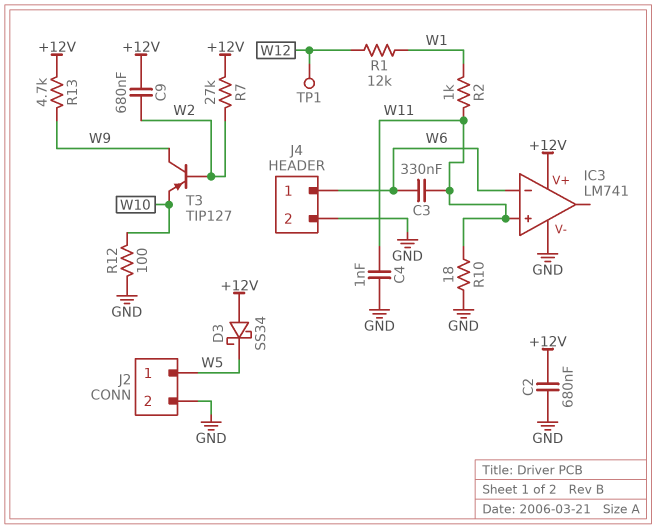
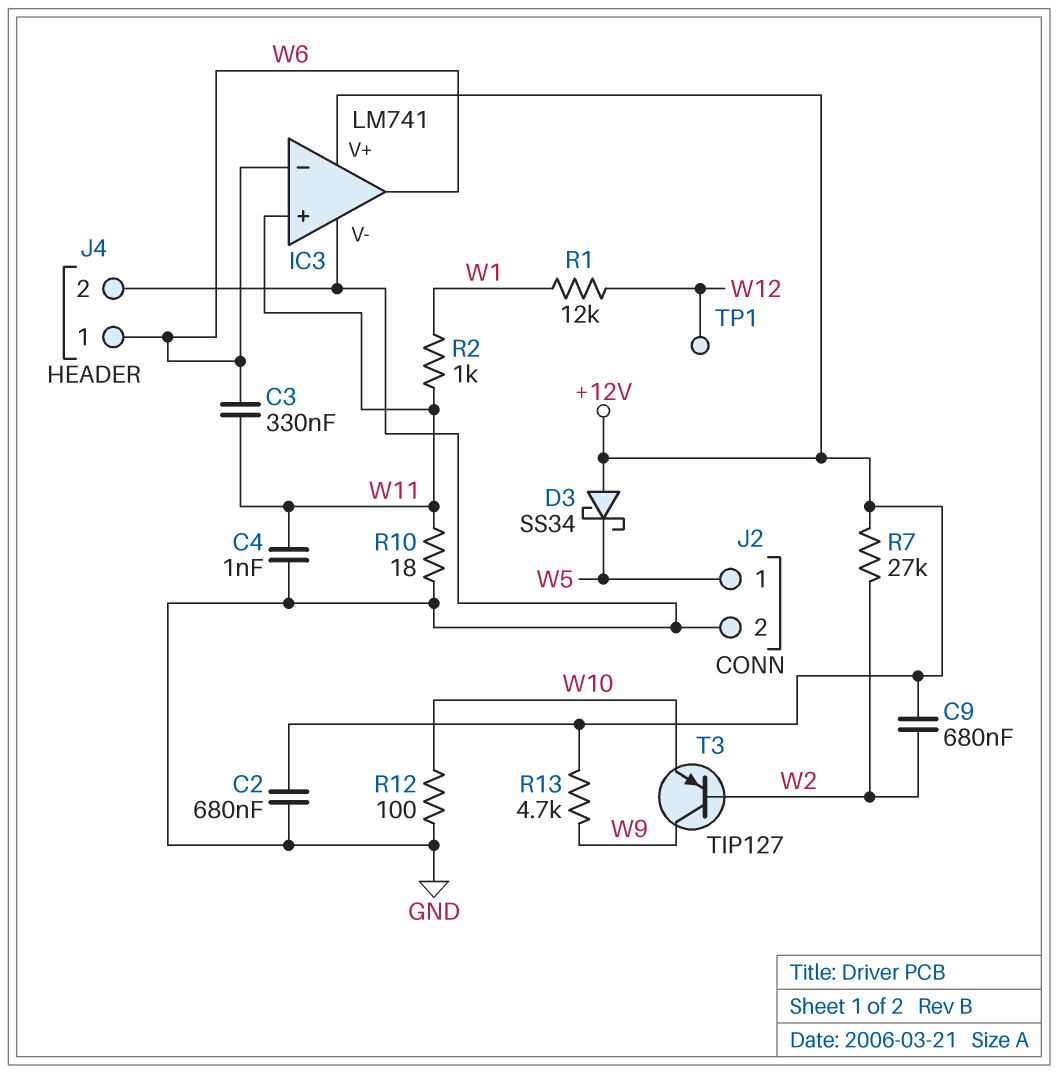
IC3 pin out: none -> W6

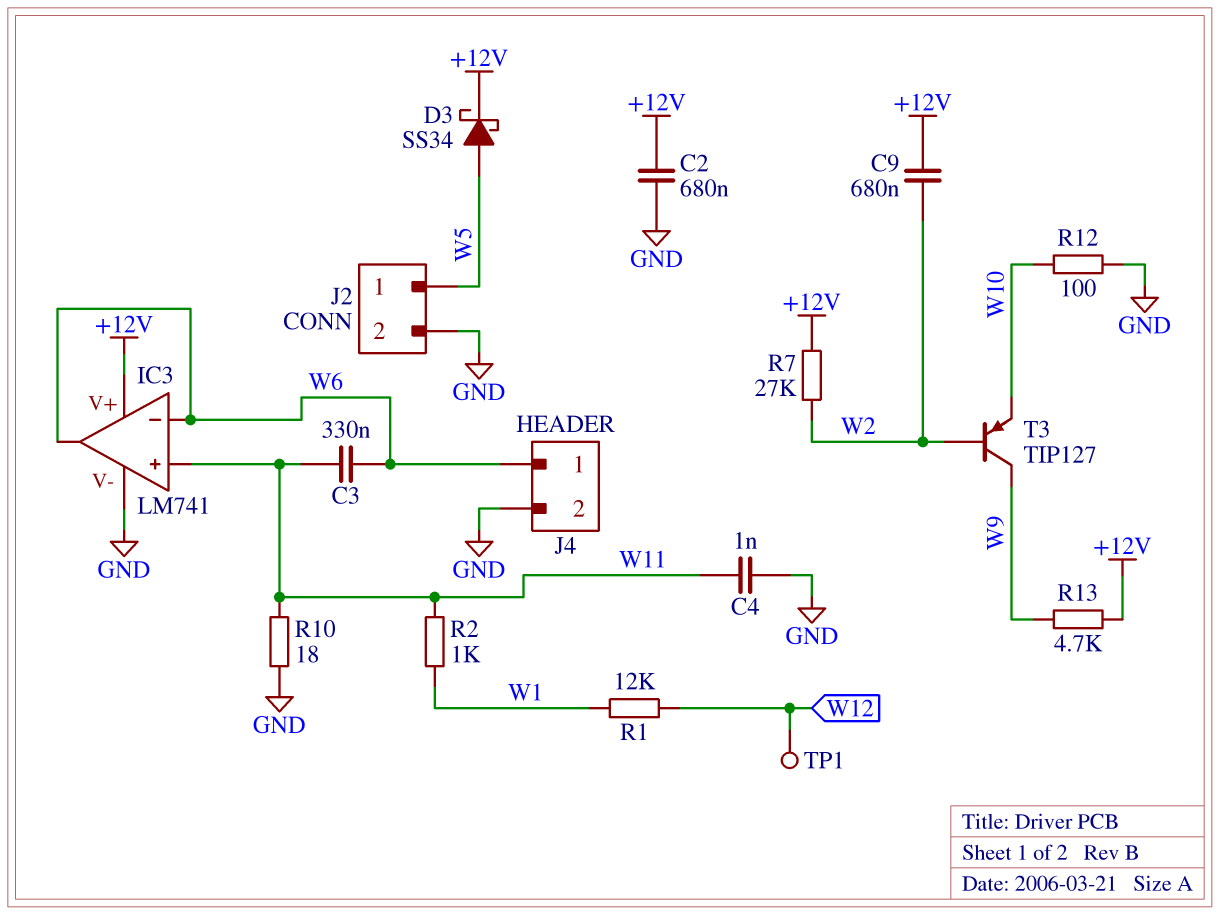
D3: schottky SS34 (A +12V, K W5) -> schottky SS34 (A W5, K +12V)

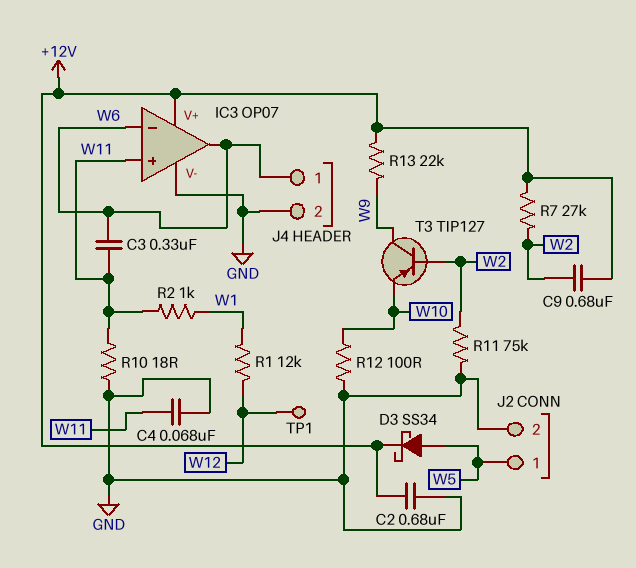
C4: 1nF (GND, W11) -> 68nF (GND, W11)
IC3: LM741 -> OP07
R11: none -> 75k (GND, W2)
R13: 4.7k (+12V, W9) -> 22k (+12V, W9)

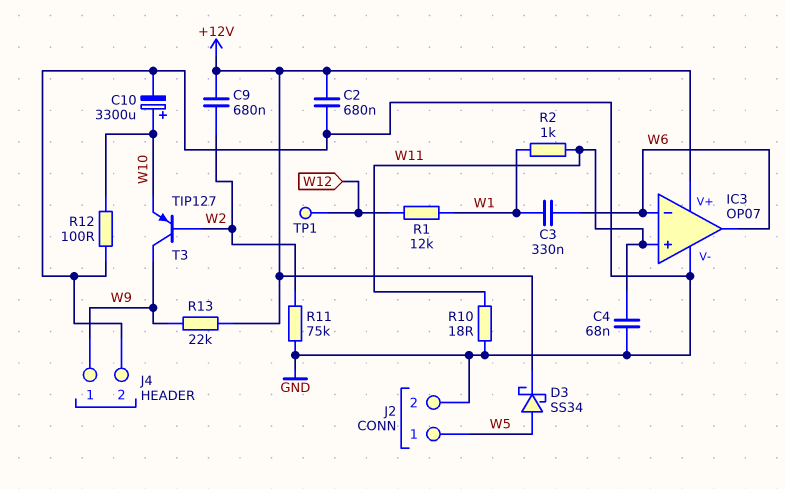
C3: 330nF (W6, W11) -> 330nF (W1, W6)
C10: none -> 3300uF (plus W10, minus GND)
J4 pin 1: W6 -> W9
R7: 27k (+12V, W2) -> none

